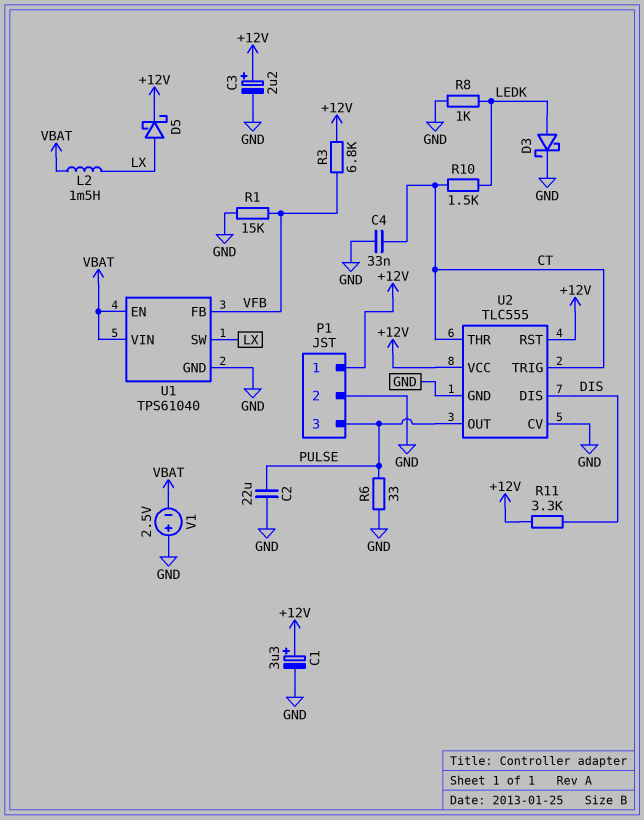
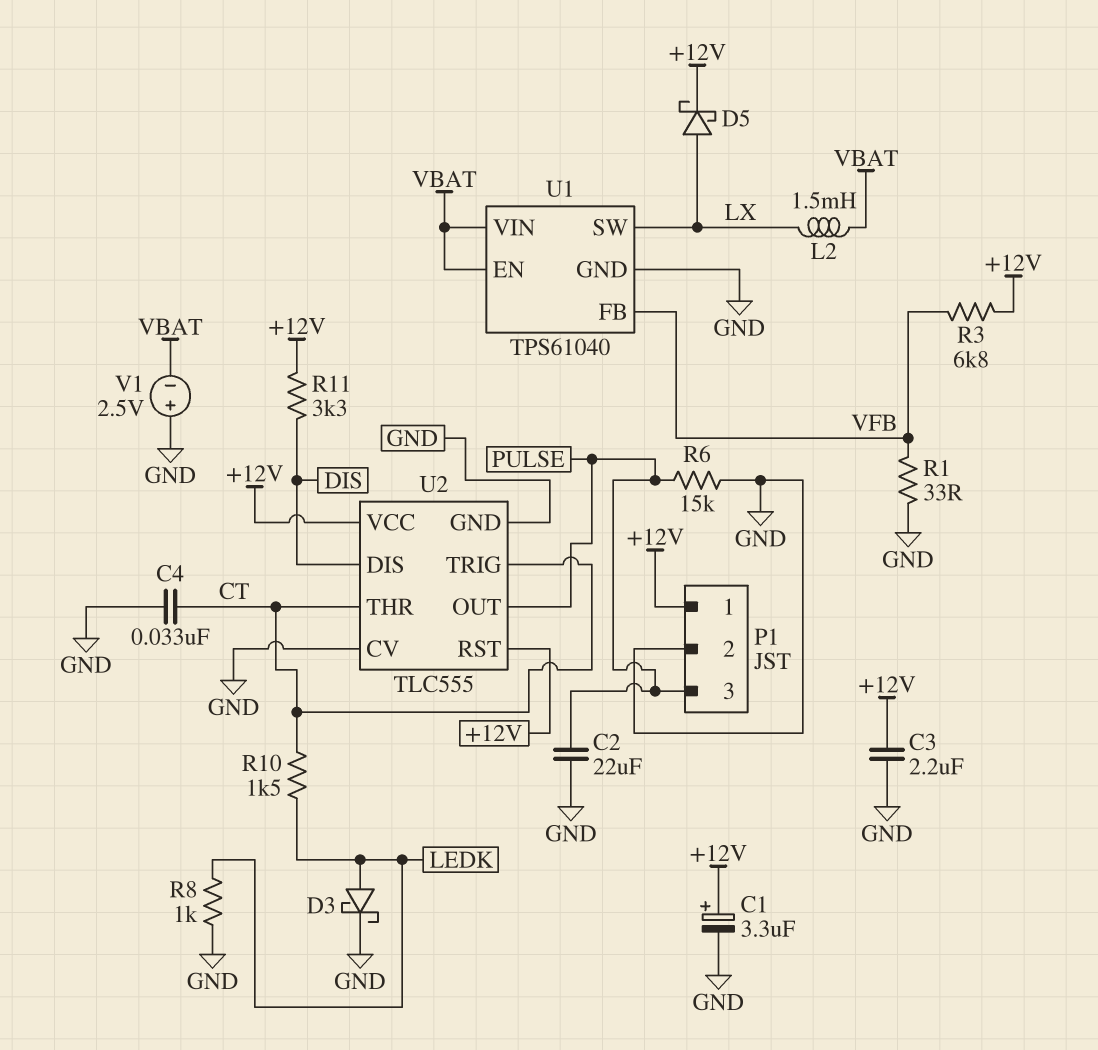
C3: 2.2uF (plus +12V, minus GND) -> 2.2uF (+12V, GND)
R1: 15k (GND, VFB) -> 33 (GND, VFB)
R6: 33 (GND, PULSE) -> 15k (GND, PULSE)

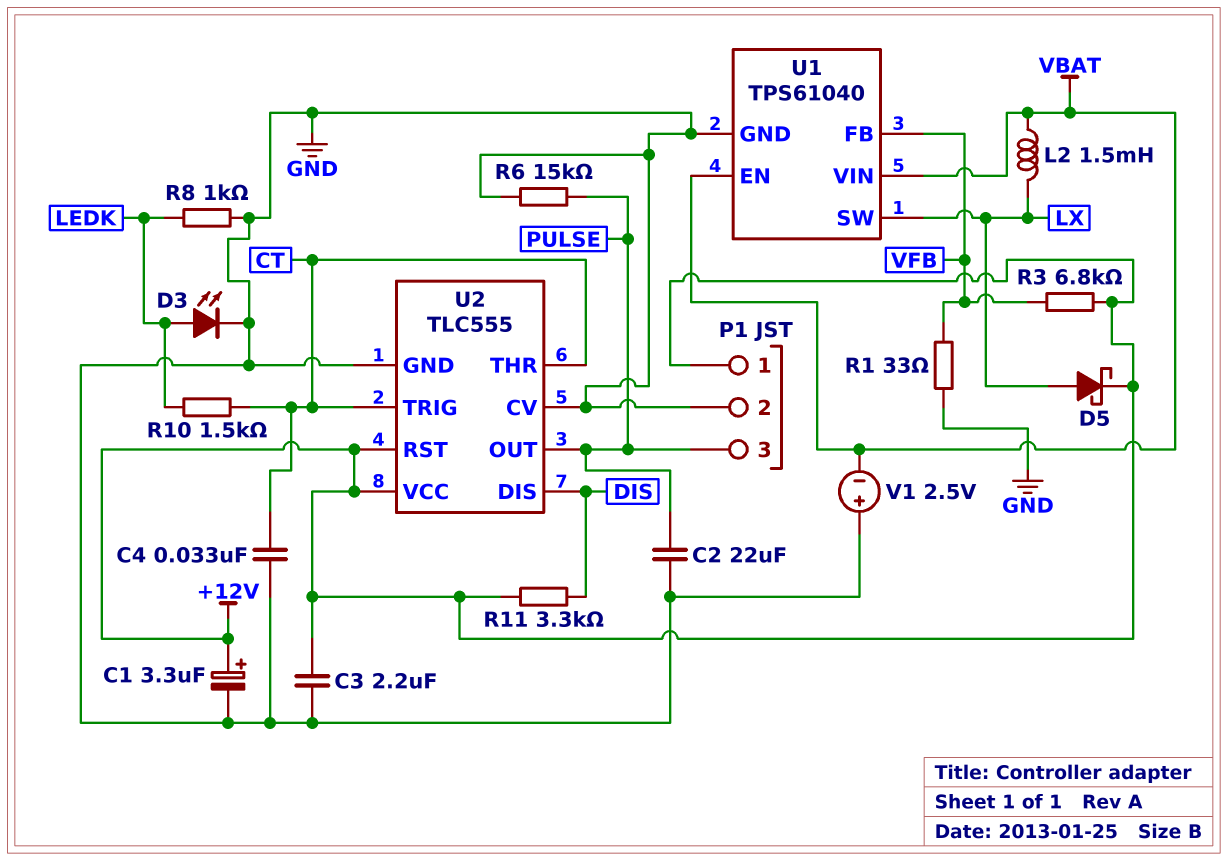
D3: schottky (A LEDK, K GND) -> LED (A LEDK, K GND)

